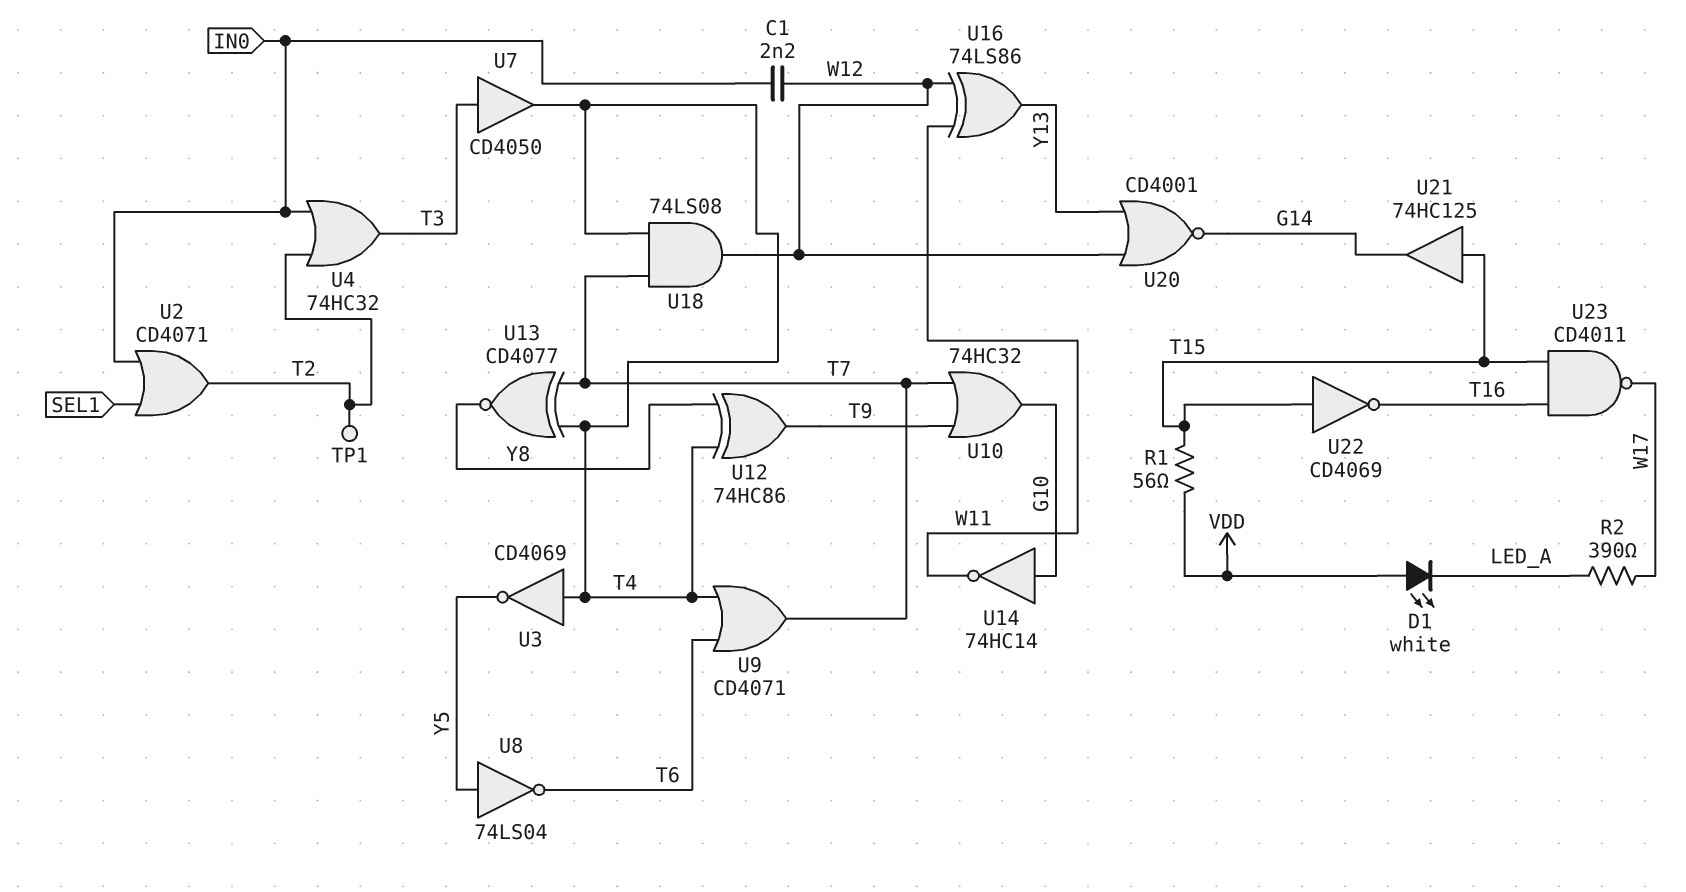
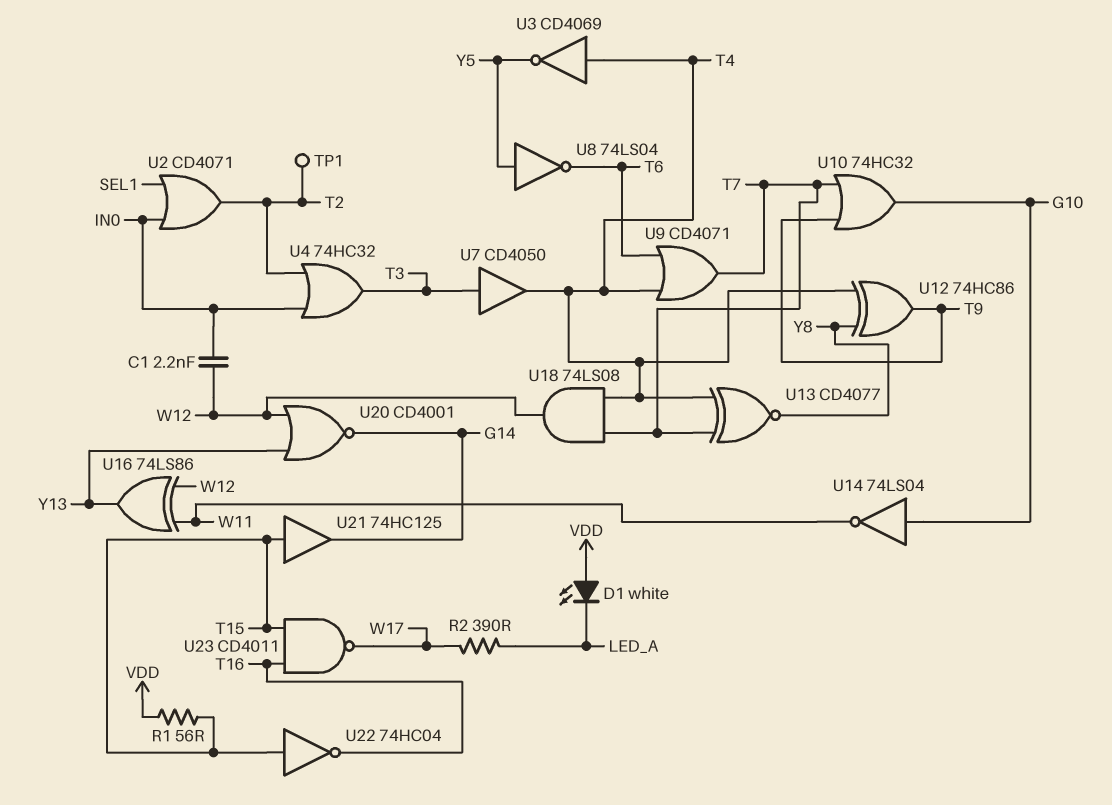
U14: NOT 74HC14 (in G10, out W11) -> NOT 74LS04 (in G10, out W11)
U22: NOT CD4069 (in T15, out T16) -> NOT 74HC04 (in T15, out T16)

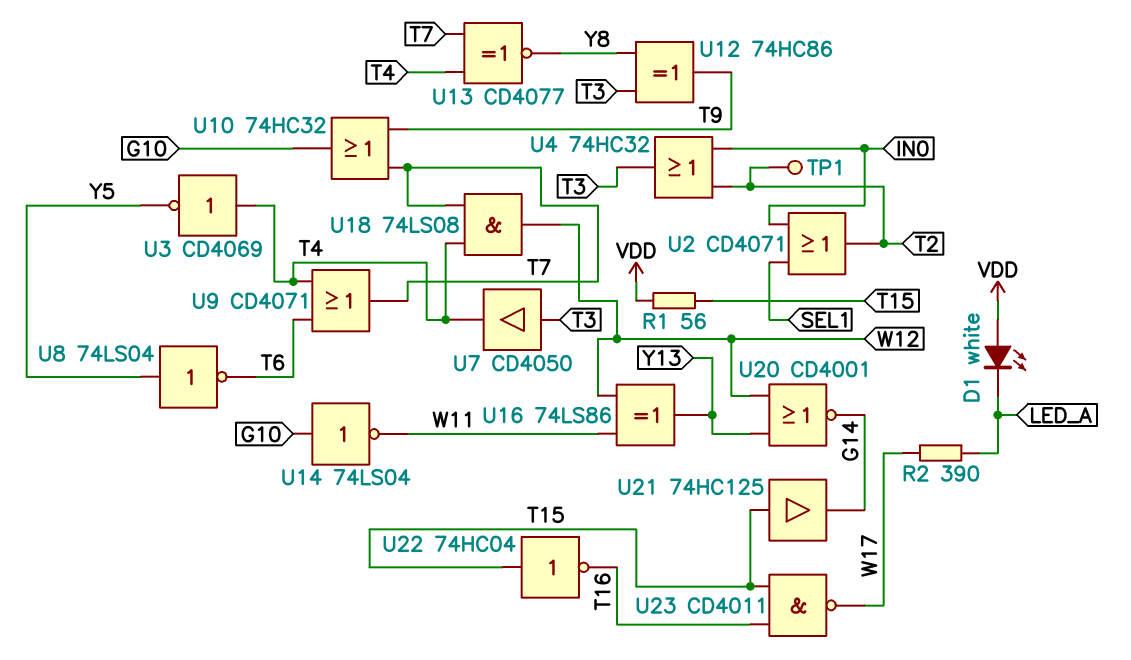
C1: 2.2nF (IN0, W12) -> none
U12: XOR 74HC86 (in T4, in Y8, out T9) -> XOR 74HC86 (in T3, in Y8, out T9)

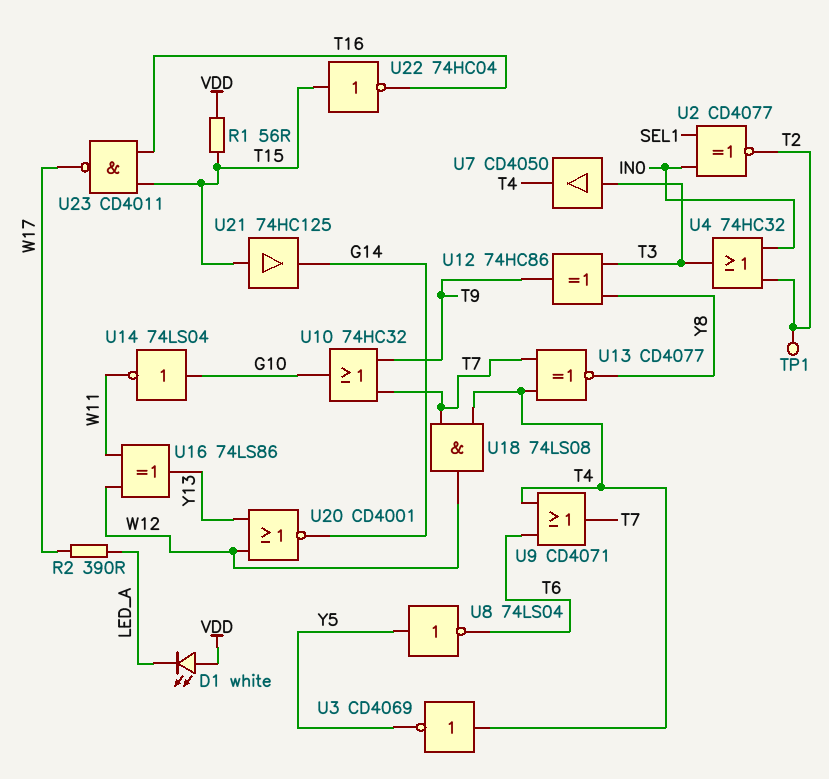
U2: OR CD4071 (in IN0, in SEL1, out T2) -> XNOR CD4077 (in IN0, in SEL1, out T2)

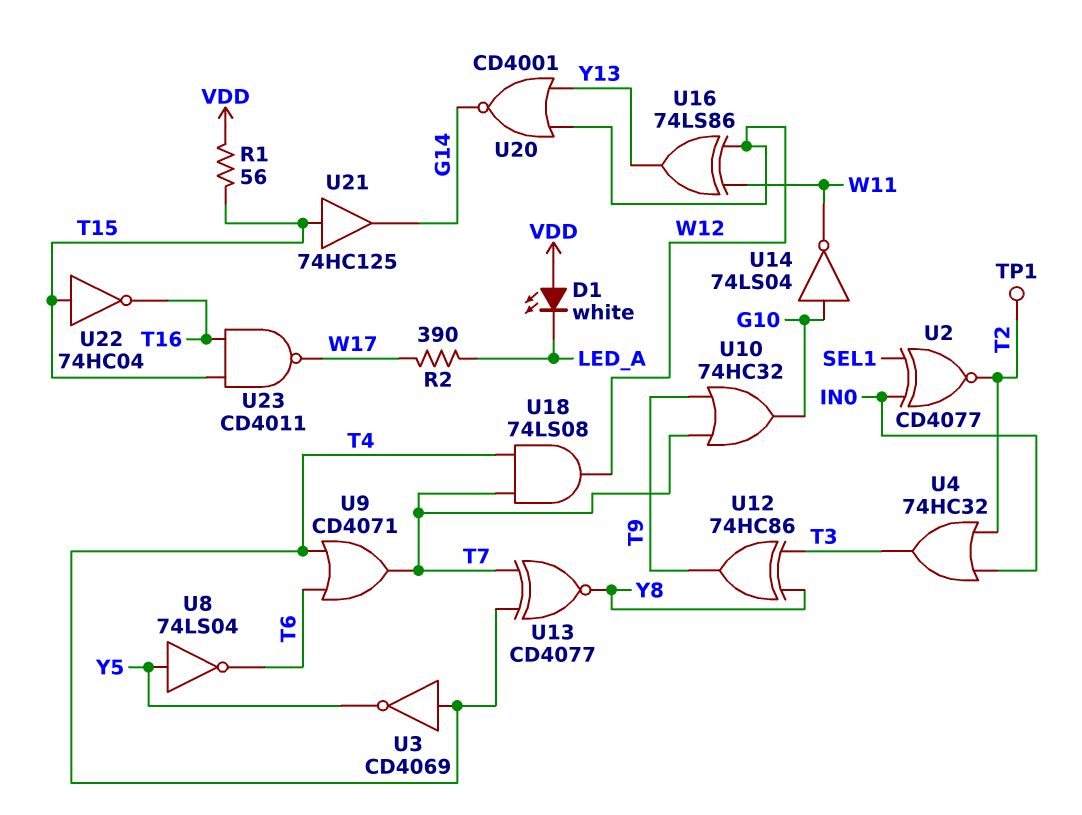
U7: buffer CD4050 (in T3, out T4) -> none

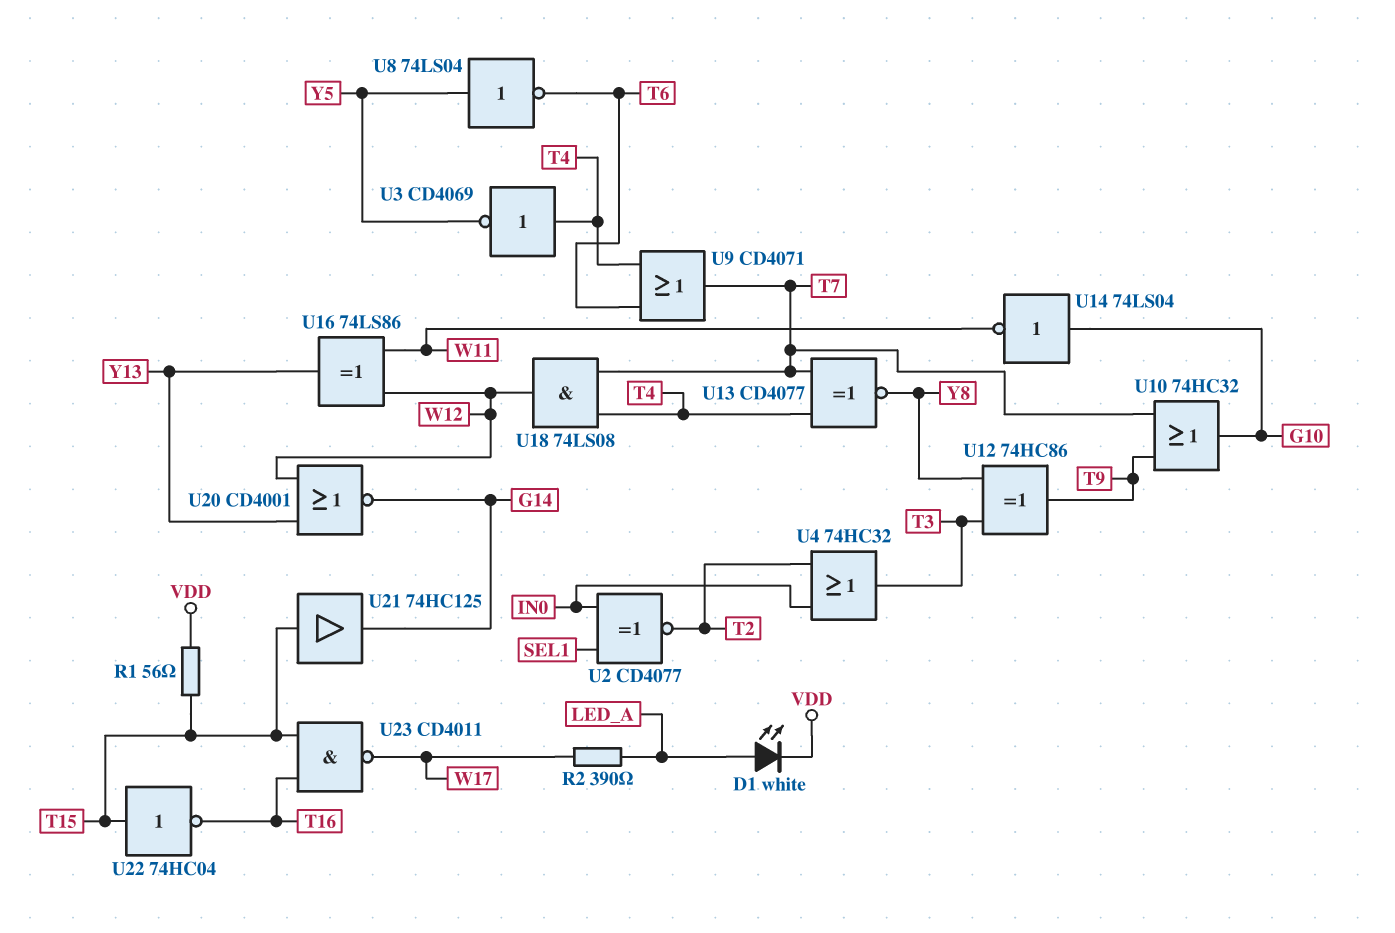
D1: LED white (A VDD, K LED_A) -> LED white (A LED_A, K VDD)
TP1: test point (T2) -> none

